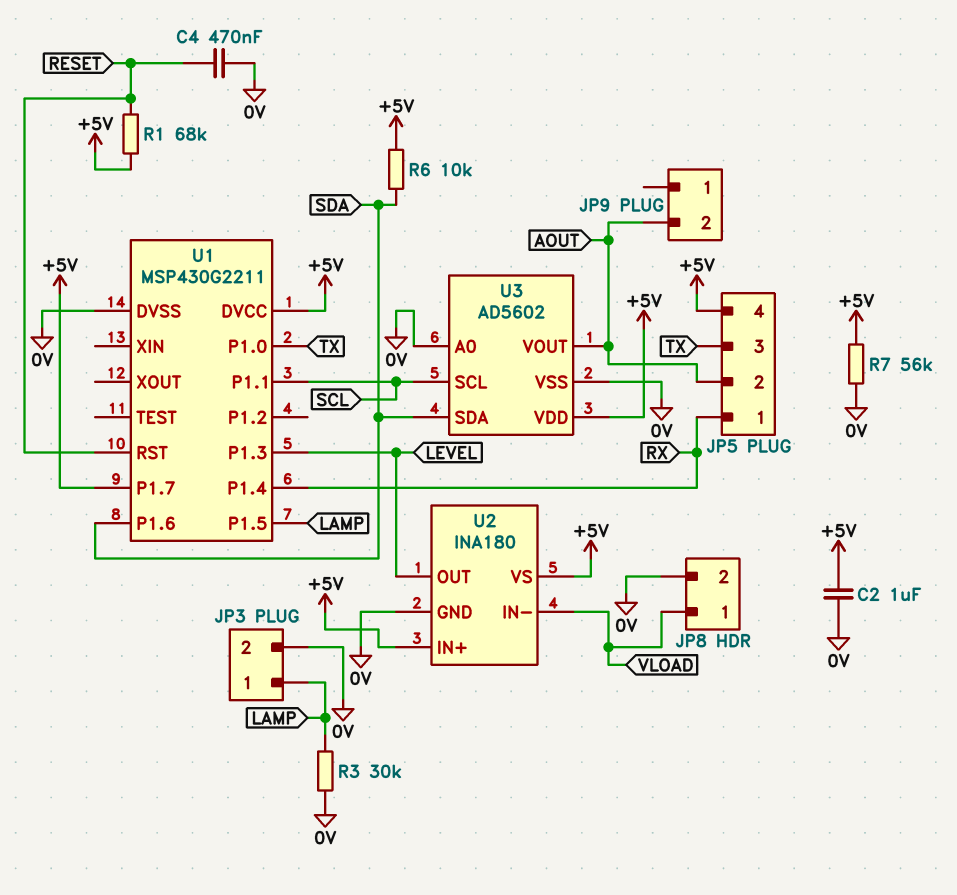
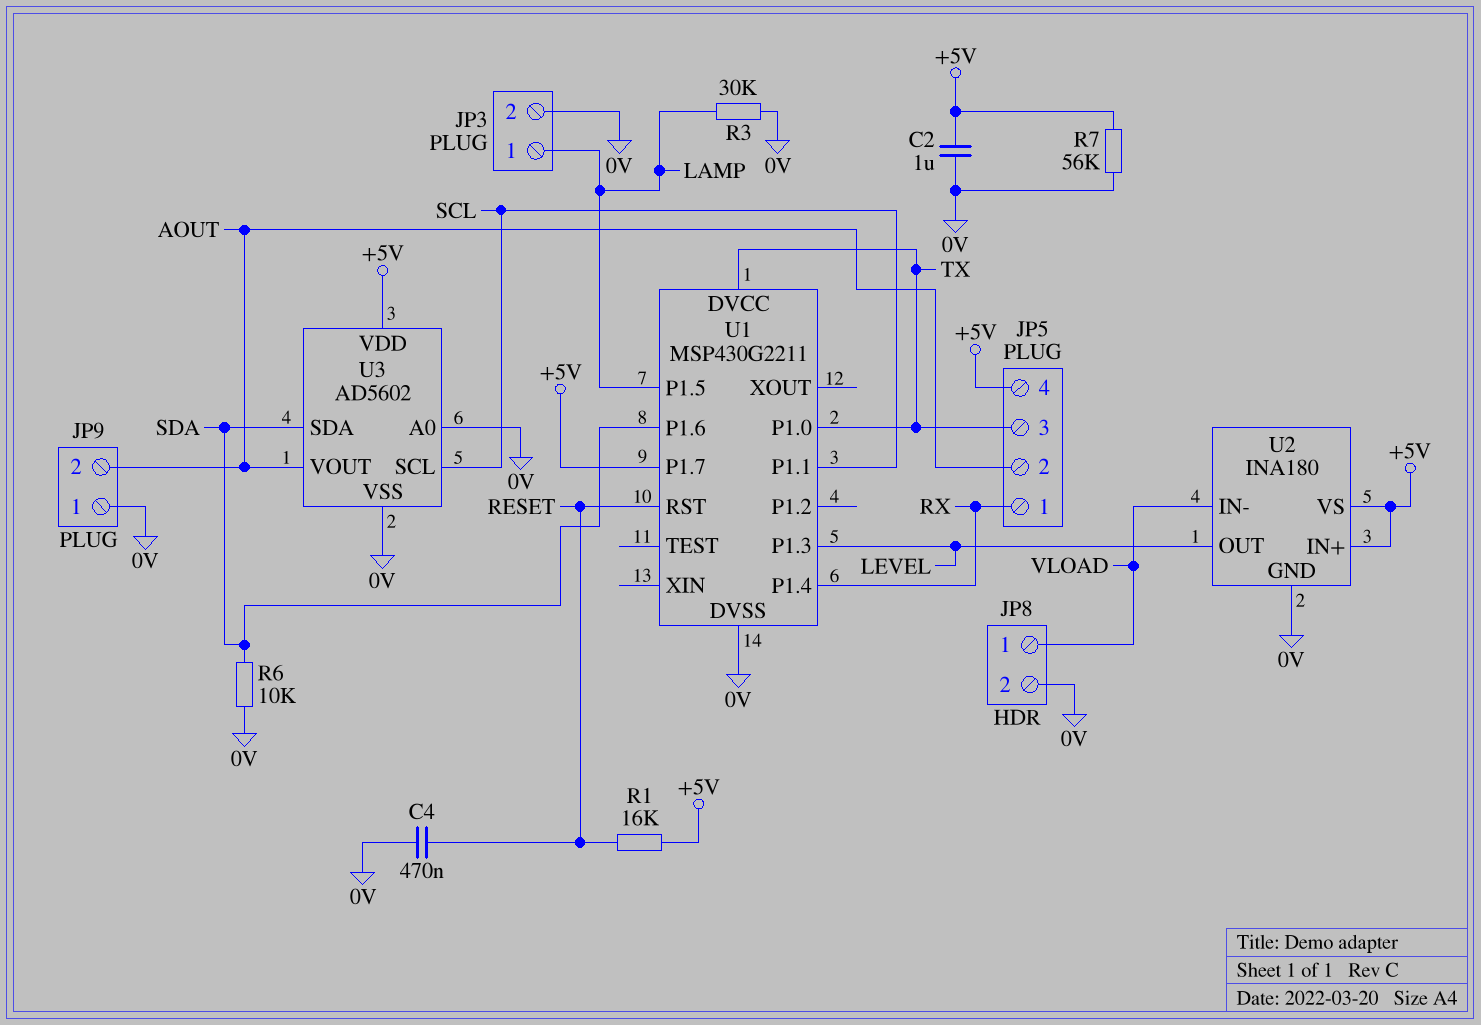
JP9 pin 1: none -> 0V
R1: 68k (+5V, RESET) -> 16k (+5V, RESET)
R6: 10k (+5V, SDA) -> 10k (0V, SDA)
U1 pin DVCC: +5V -> TX

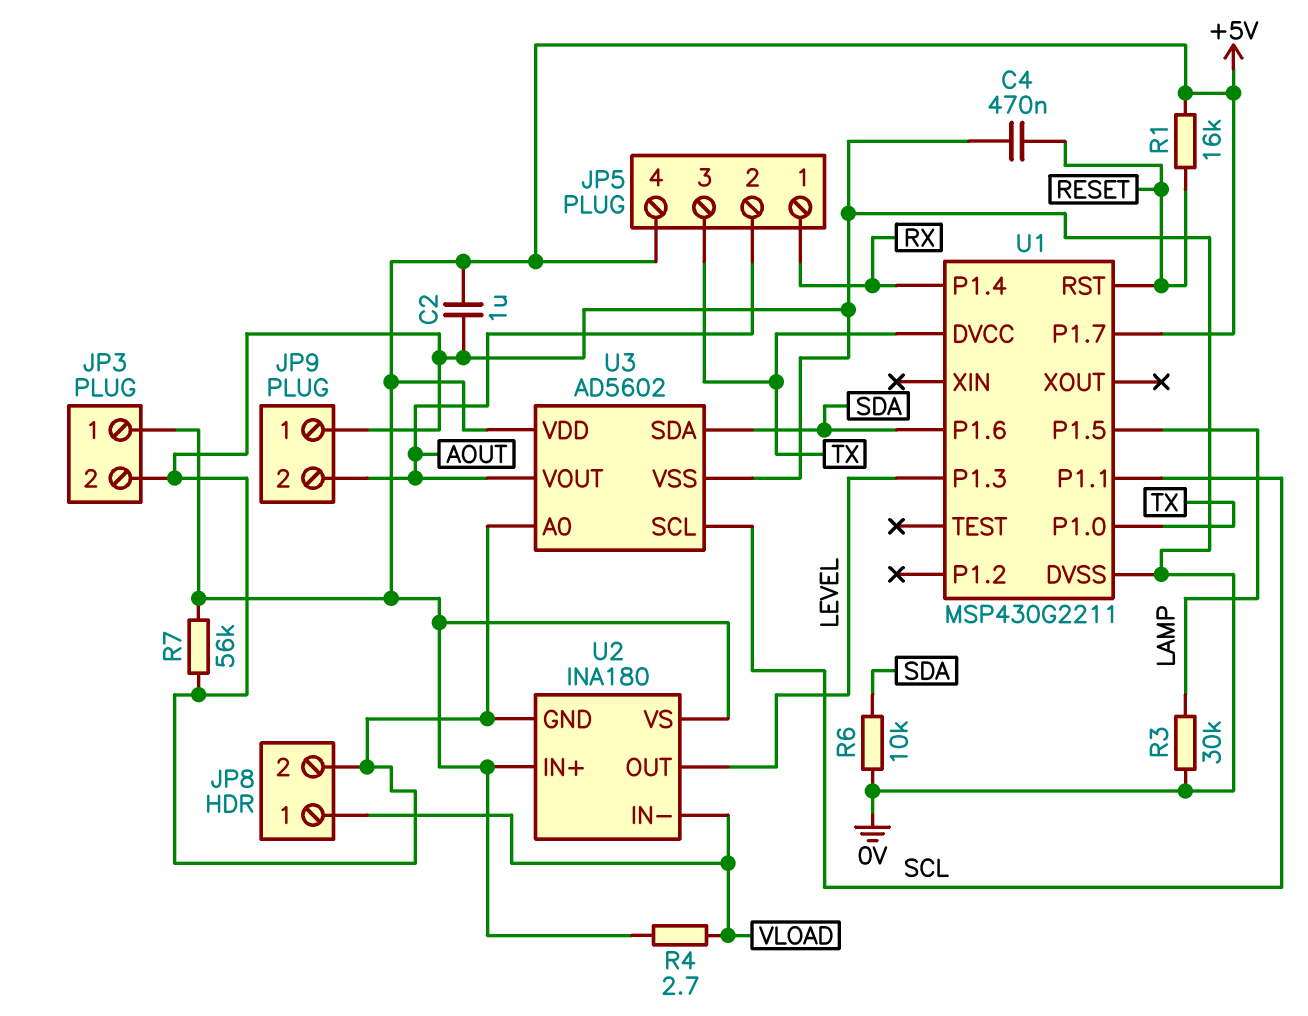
JP3 pin 1: LAMP -> +5V
R4: none -> 2.7 (+5V, VLOAD)

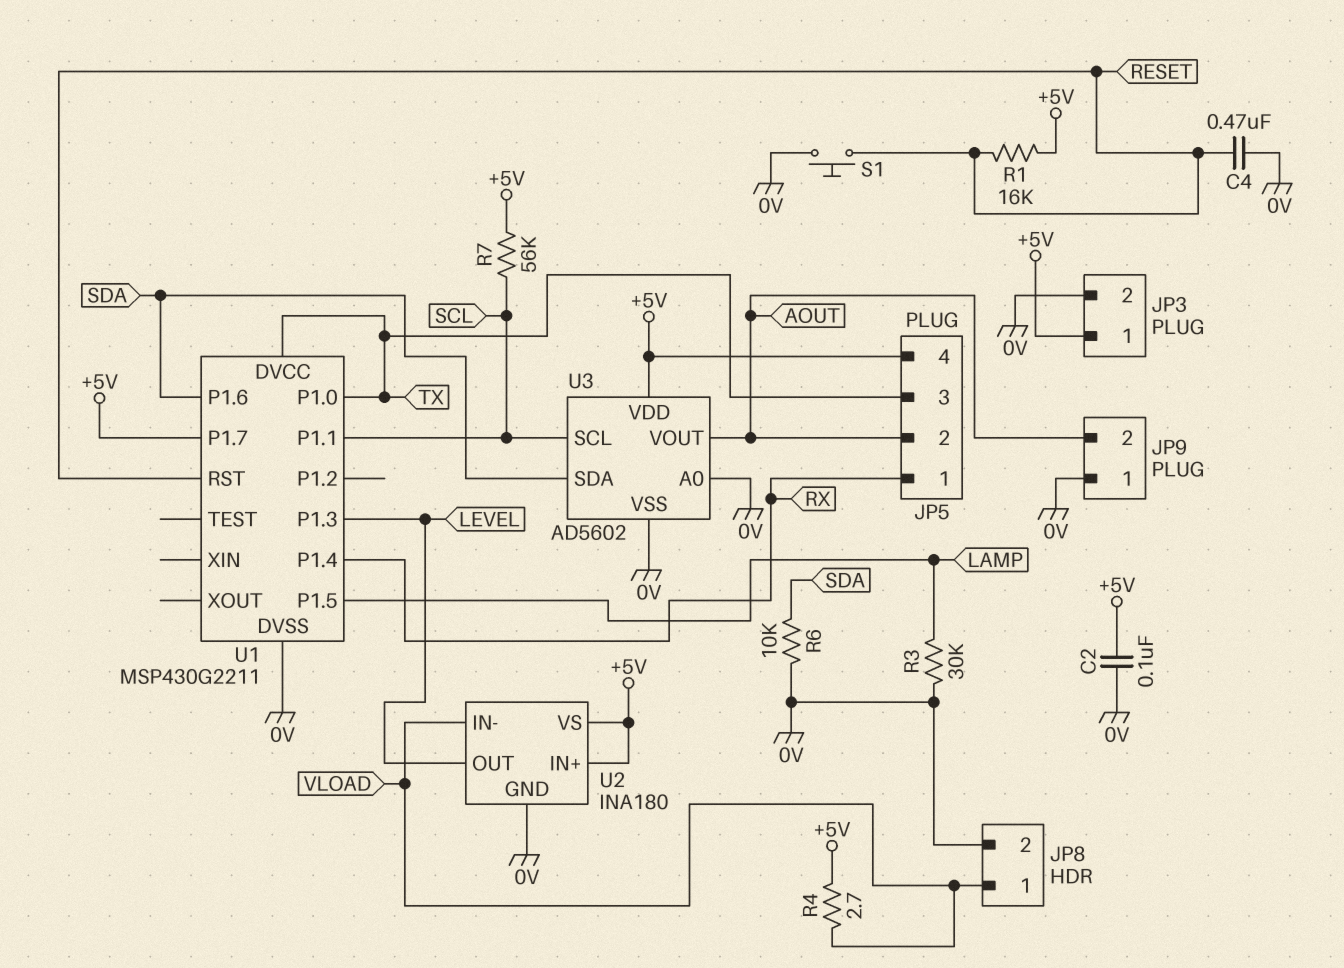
C2: 1uF (+5V, 0V) -> 100nF (+5V, 0V)
R7: 56k (+5V, 0V) -> 56k (+5V, SCL)
S1: none -> button (0V, RESET)

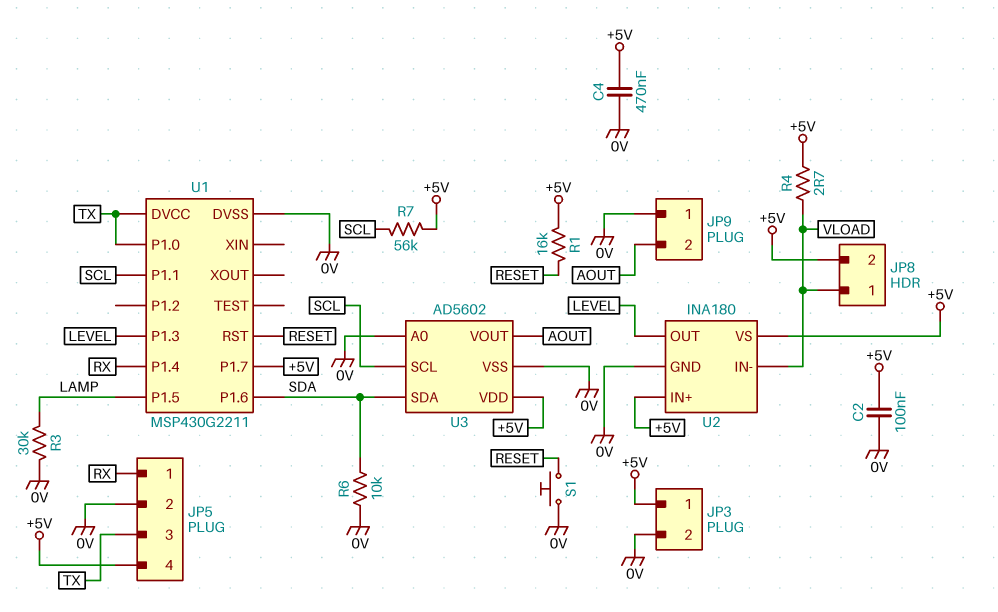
C4: 470nF (0V, RESET) -> 470nF (+5V, 0V)
JP5 pin 2: AOUT -> 0V
JP8 pin 2: 0V -> +5V

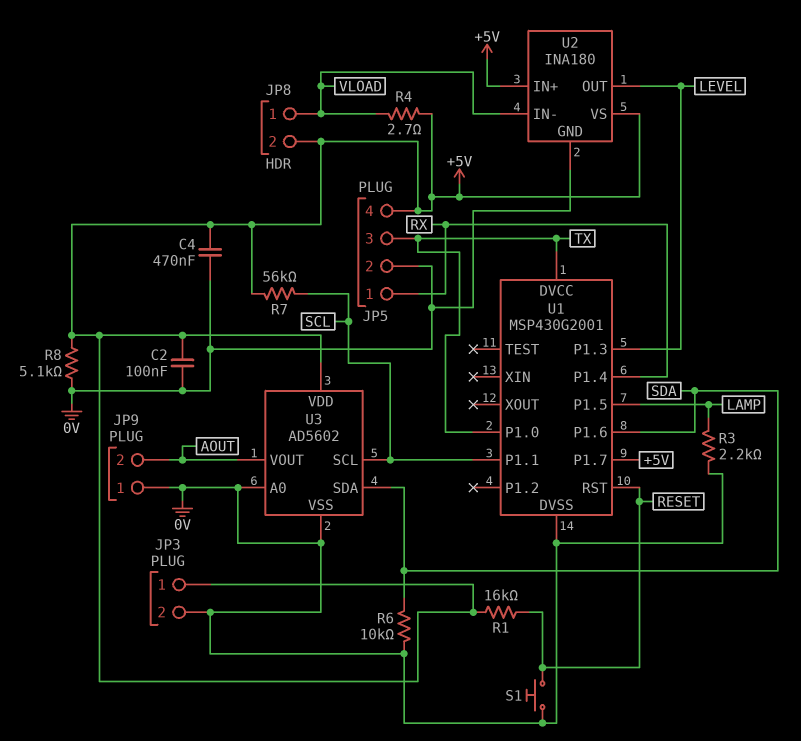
R3: 30k (0V, LAMP) -> 2.2k (0V, LAMP)
R8: none -> 5.1k (+5V, 0V)
U1: MSP430G2211 -> MSP430G2001

